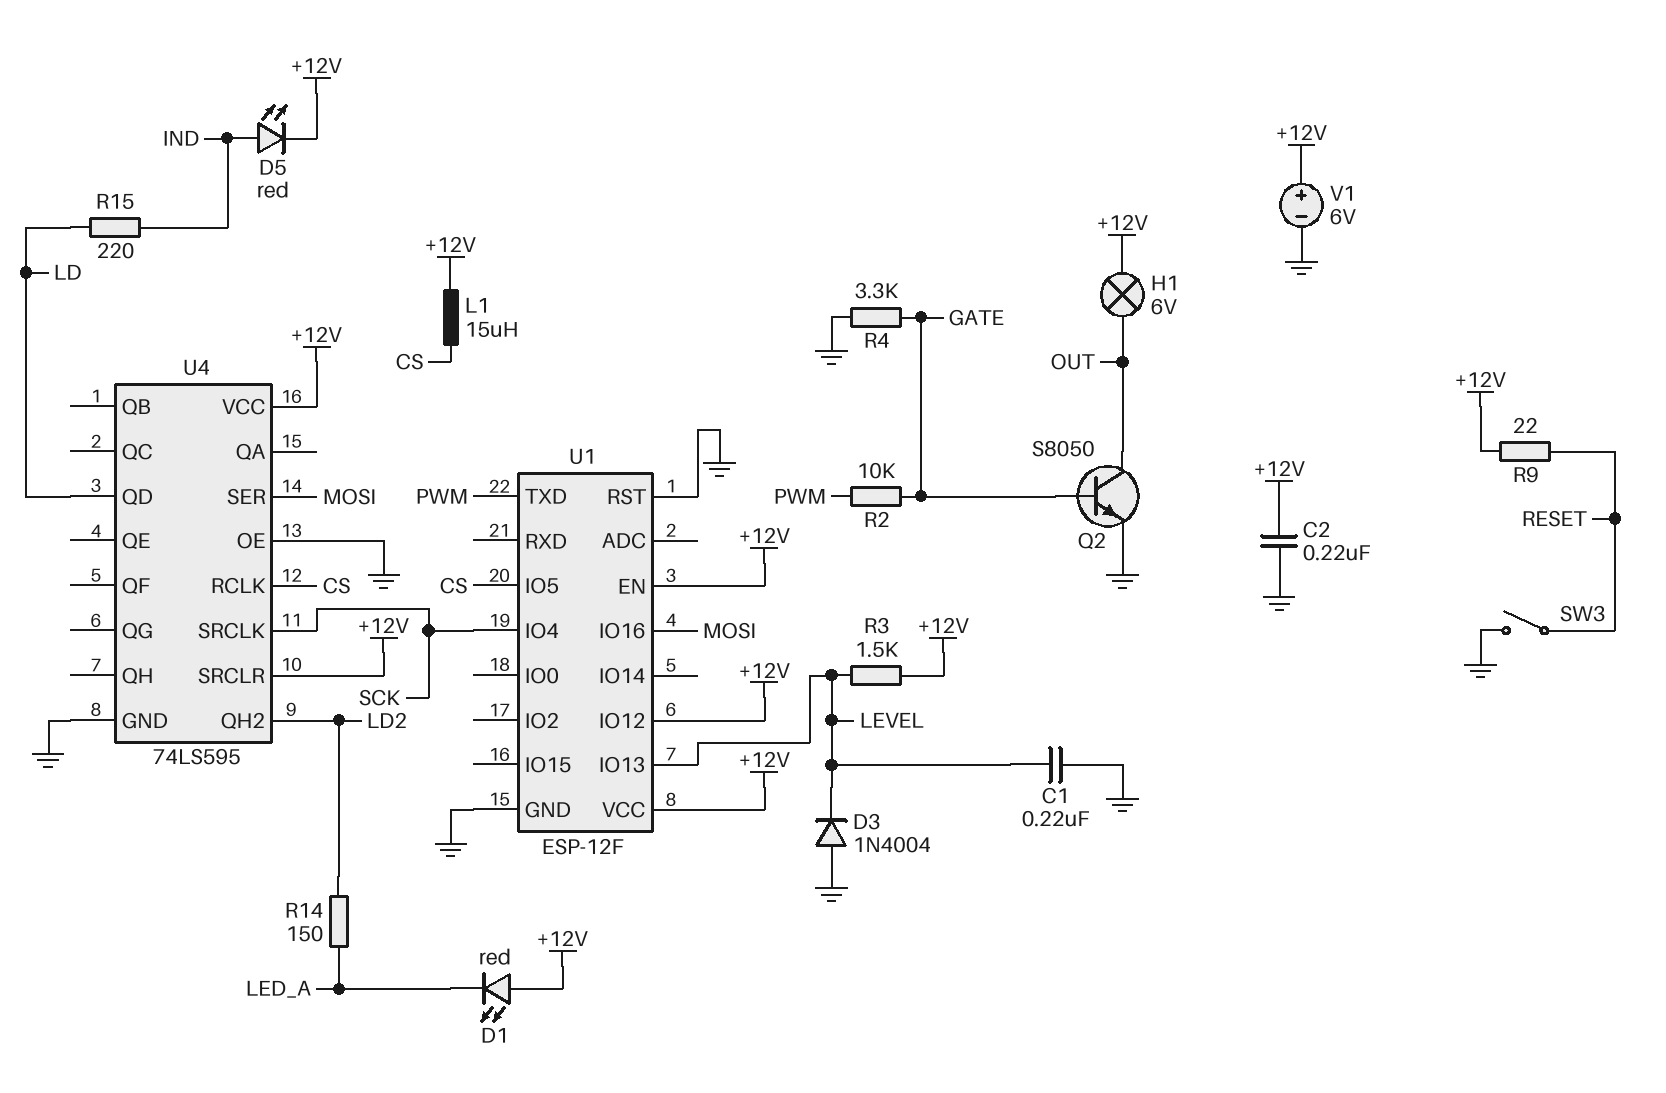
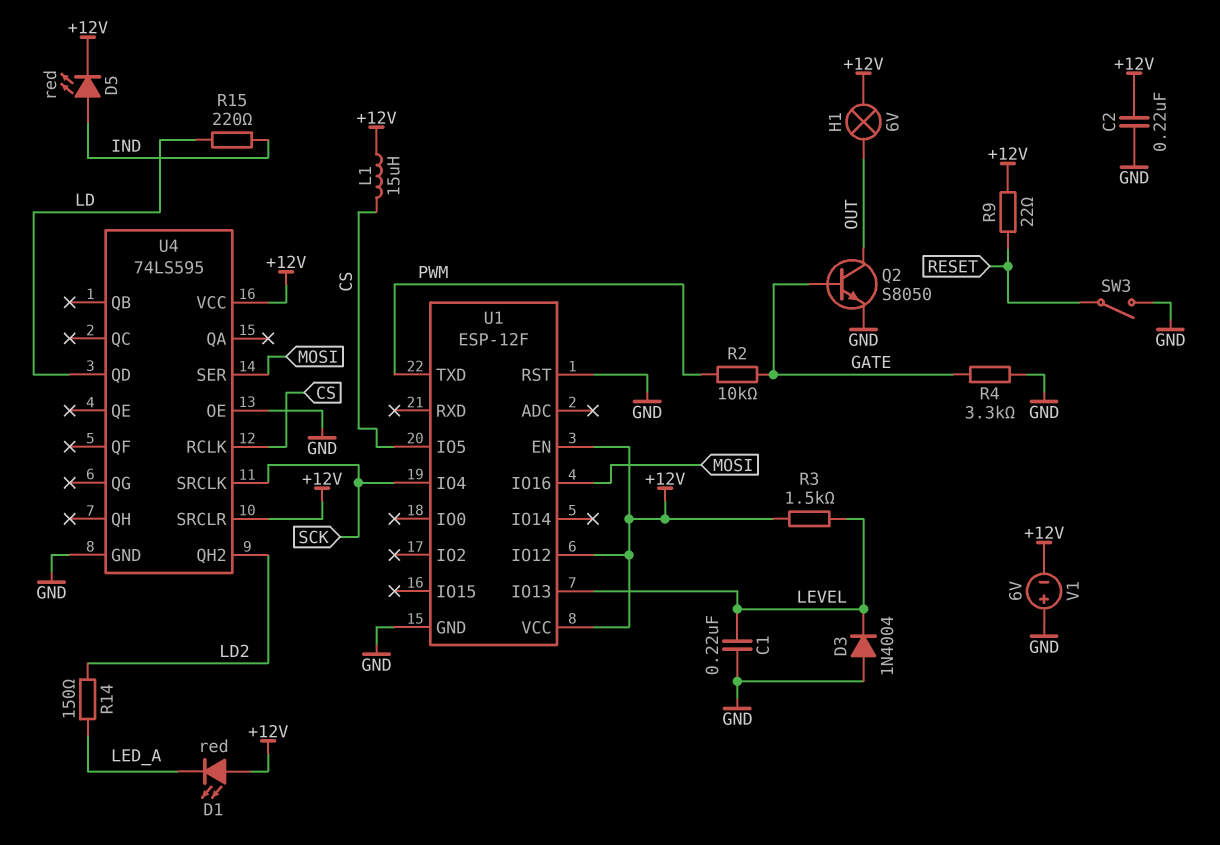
V1: 6V (plus +12V, minus GND) -> 6V (plus GND, minus +12V)

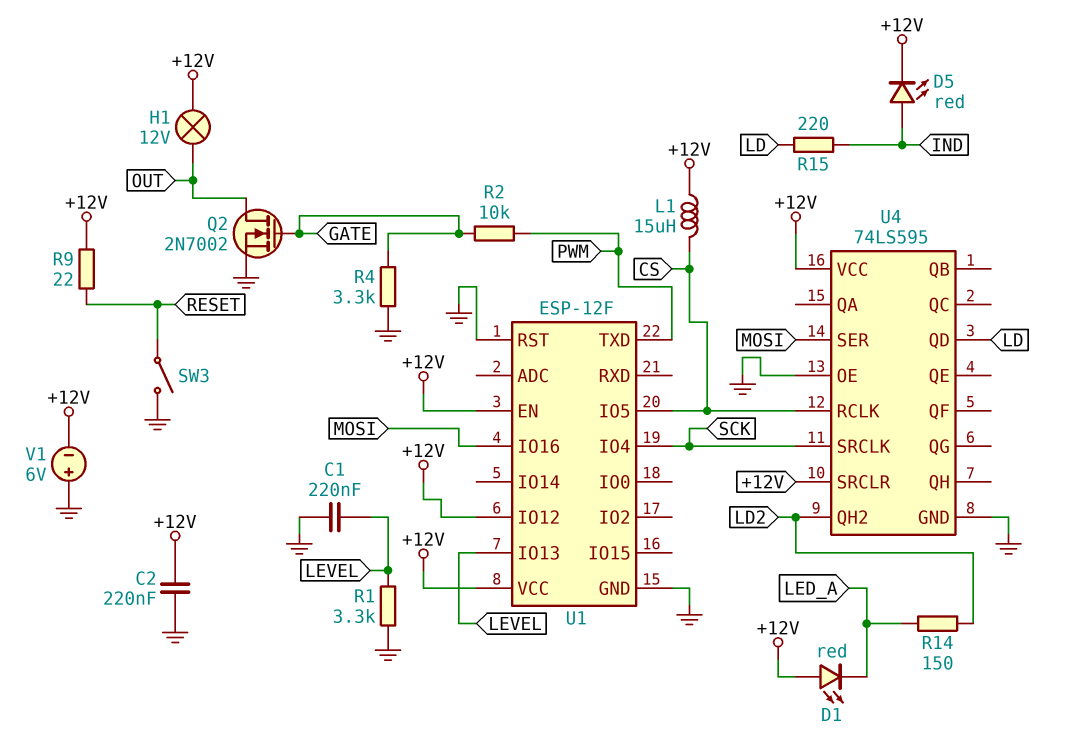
D3: diode 1N4004 (A GND, K LEVEL) -> none
H1: lamp 6V (+12V, OUT) -> lamp 12V (+12V, OUT)
Q2: NPN S8050 (B GATE, C OUT, E GND) -> NMOS 2N7002 (G GATE, D OUT, S GND)
R1: none -> 3.3k (GND, LEVEL)
R3: 1.5k (+12V, LEVEL) -> none

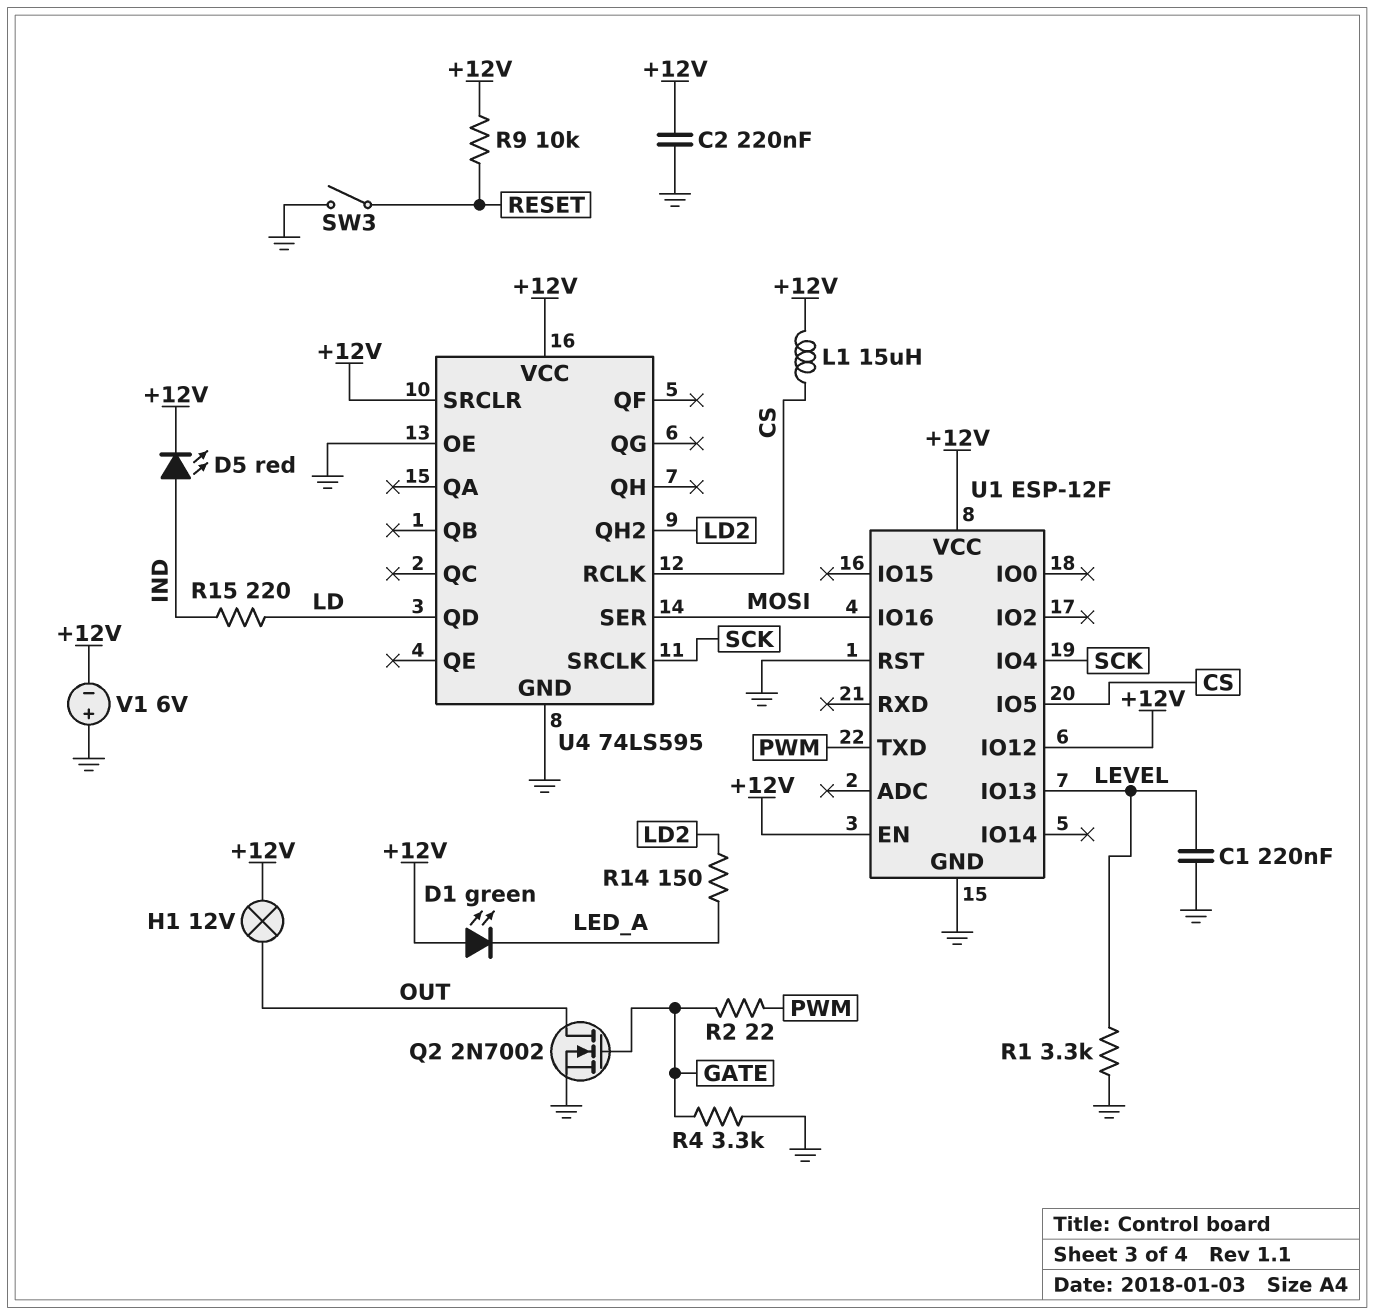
D1: LED red (A +12V, K LED_A) -> LED green (A +12V, K LED_A)
R2: 10k (GATE, PWM) -> 22 (GATE, PWM)
R9: 22 (+12V, RESET) -> 10k (+12V, RESET)

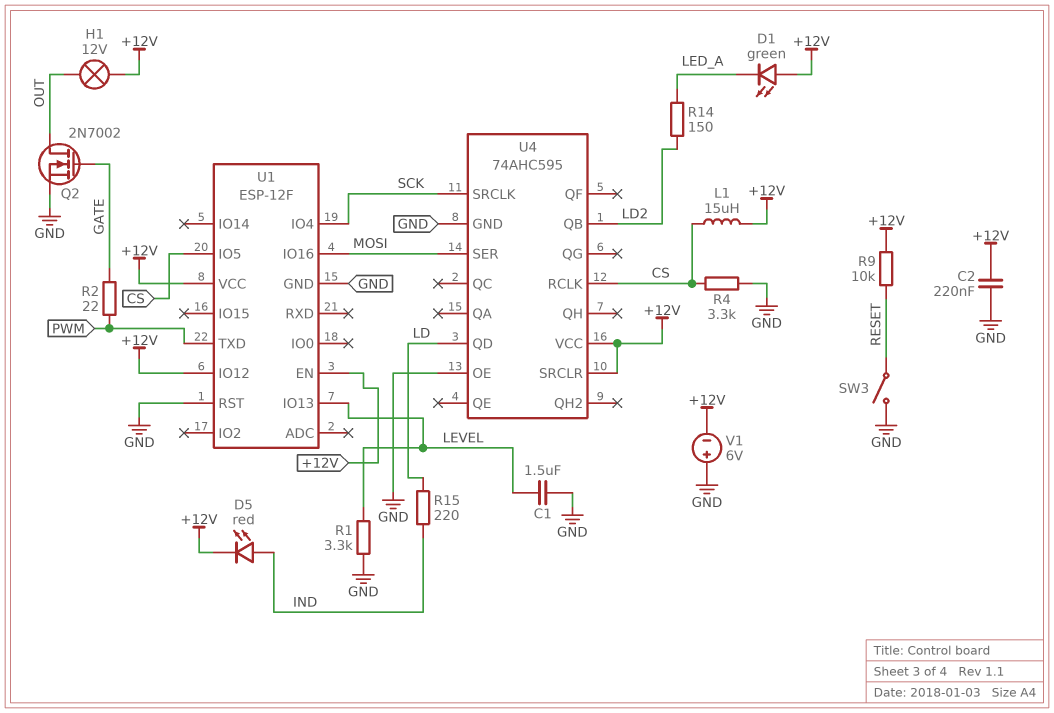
C1: 220nF (GND, LEVEL) -> 1.5uF (GND, LEVEL)
R4: 3.3k (GATE, GND) -> 3.3k (CS, GND)
U4: 74LS595 -> 74AHC595
U4 pin QB: none -> LD2
U4 pin QH2: LD2 -> none

